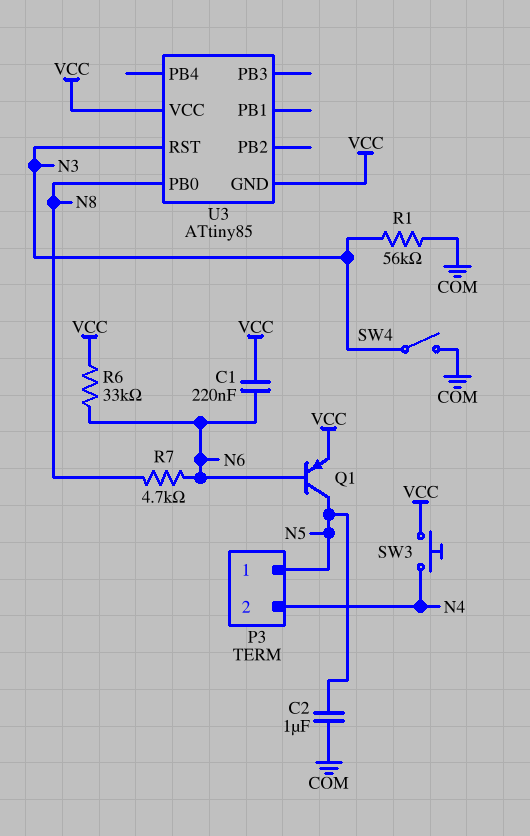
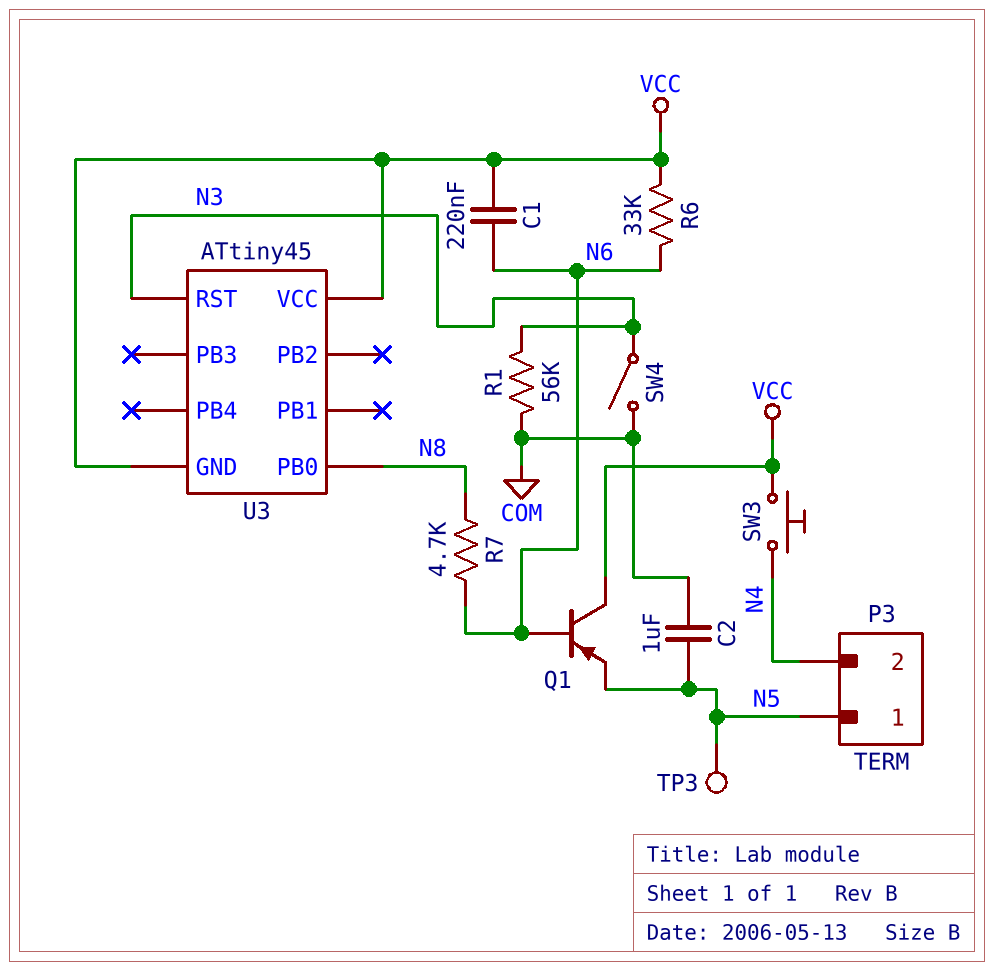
Q1: PNP (B N6, C N5, E VCC) -> PNP (B N6, C VCC, E N5)
TP3: none -> test point (N5)
U3: ATtiny85 -> ATtiny45

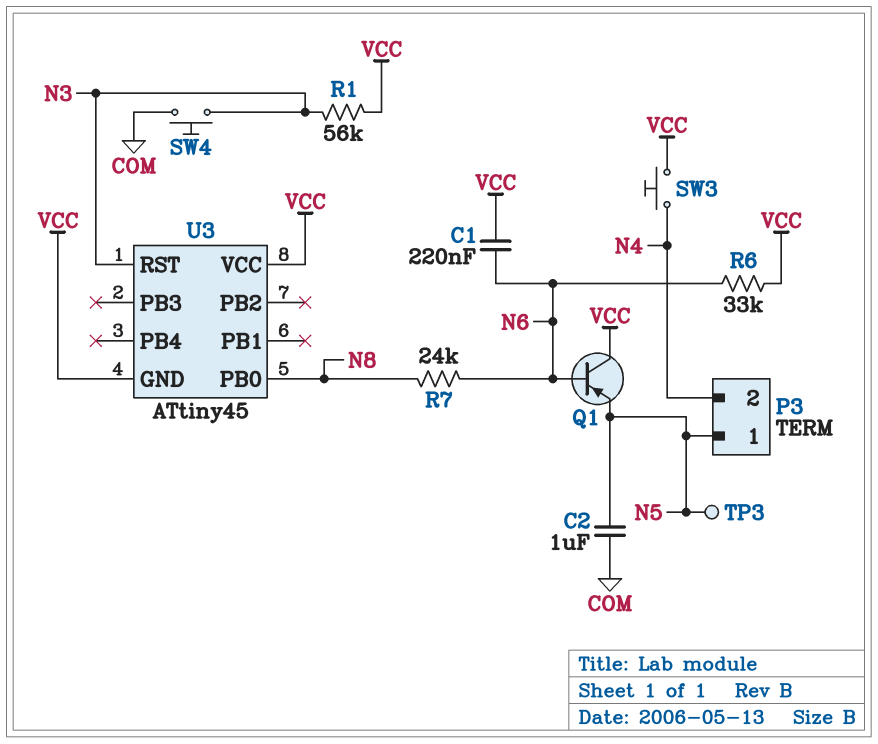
R1: 56k (COM, N3) -> 56k (N3, VCC)
R7: 4.7k (N6, N8) -> 24k (N6, N8)
SW4: switch (COM, N3) -> button (COM, N3)

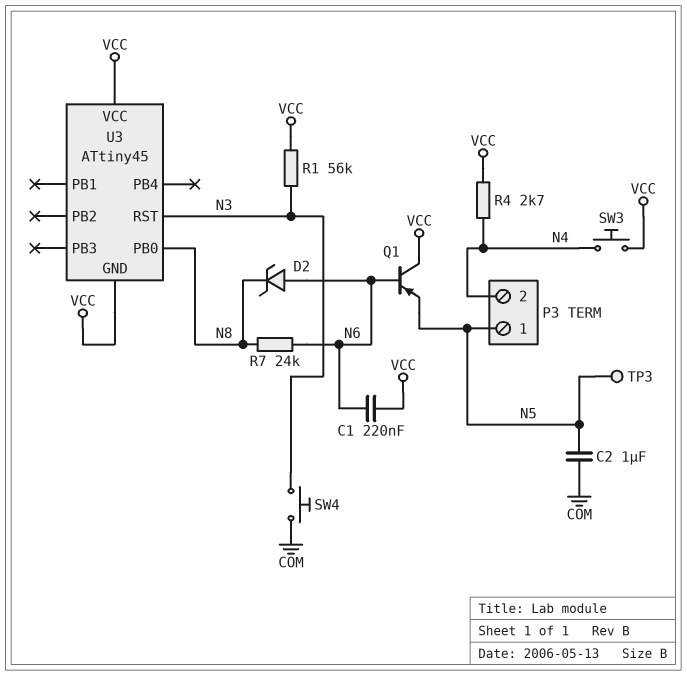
D2: none -> zener (A N6, K N8)
R4: none -> 2.7k (N4, VCC)
R6: 33k (N6, VCC) -> none

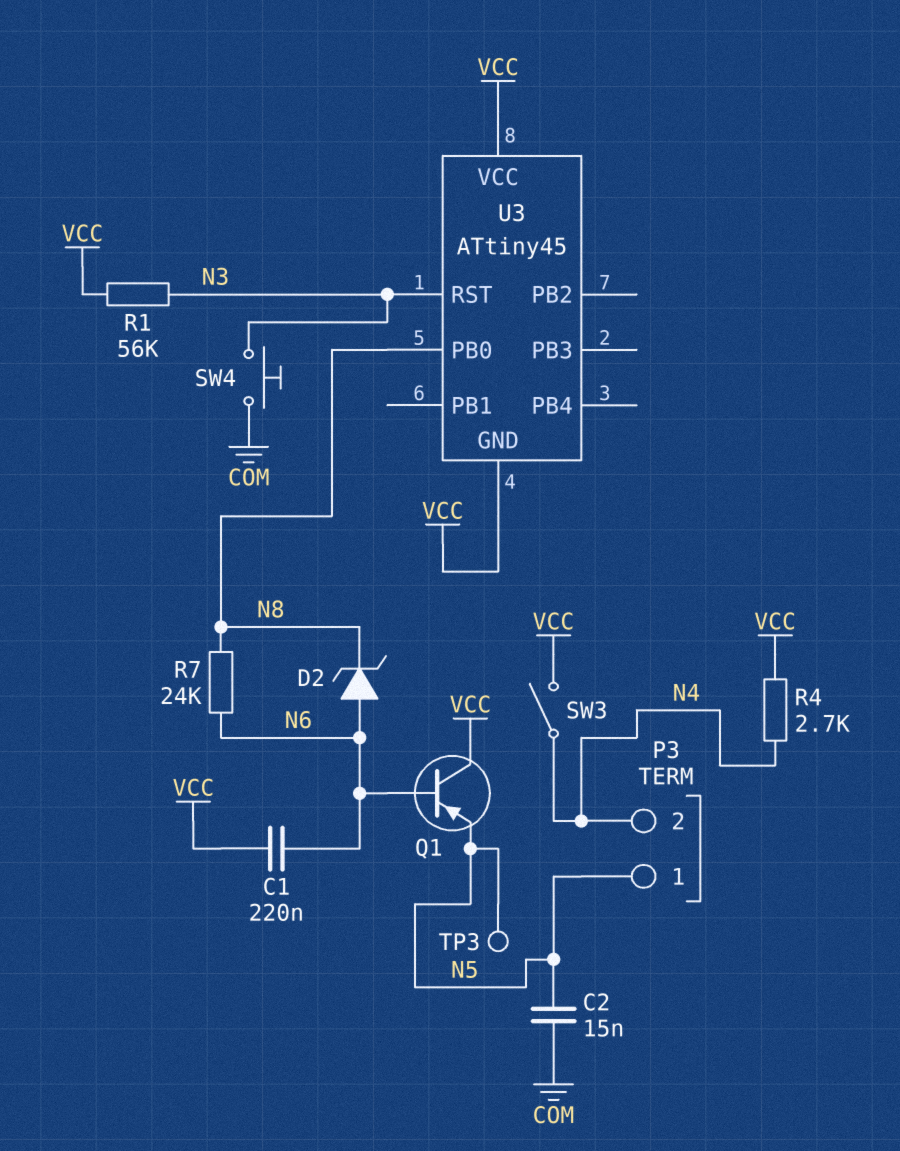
C2: 1uF (COM, N5) -> 15nF (COM, N5)
SW3: button (N4, VCC) -> switch (N4, VCC)

